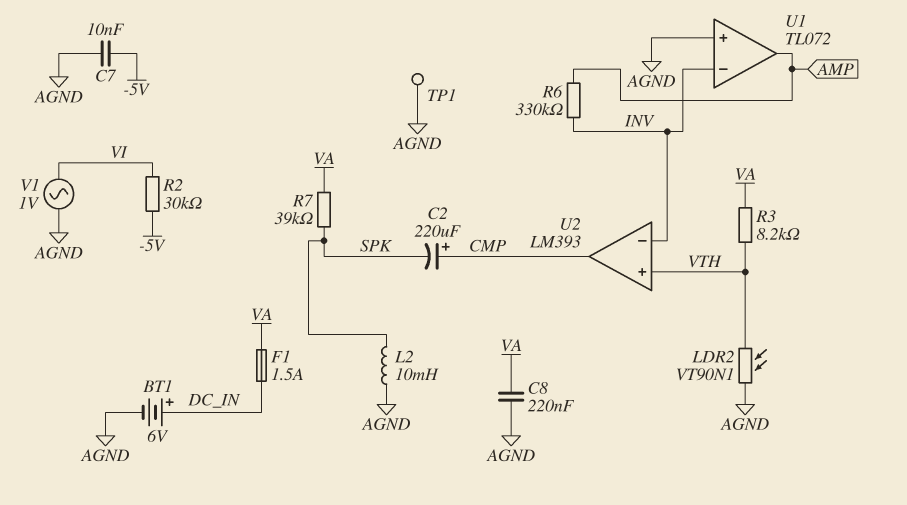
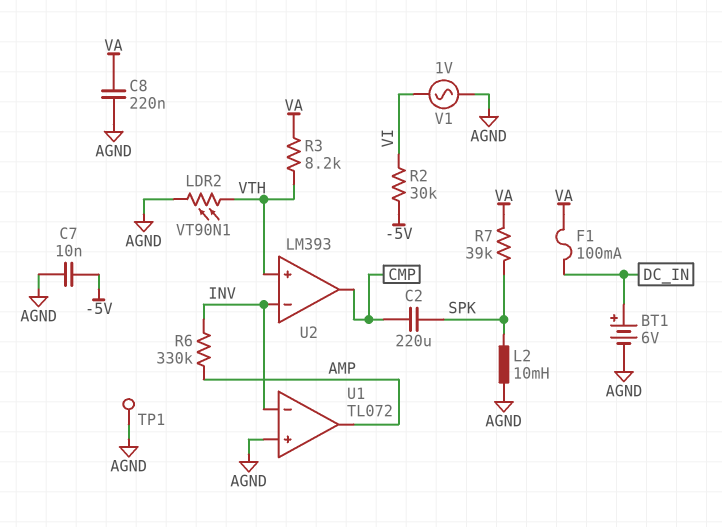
C2: 220uF (plus CMP, minus SPK) -> 220uF (CMP, SPK)
F1: 1.5A (DC_IN, VA) -> 100mA (DC_IN, VA)

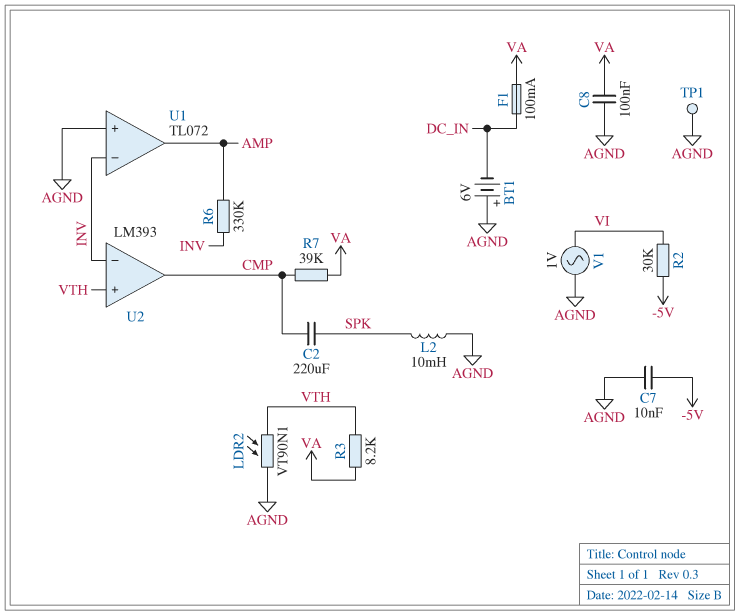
BT1: 6V (plus DC_IN, minus AGND) -> 6V (plus AGND, minus DC_IN)
C8: 220nF (AGND, VA) -> 100nF (AGND, VA)
R7: 39k (SPK, VA) -> 39k (CMP, VA)

